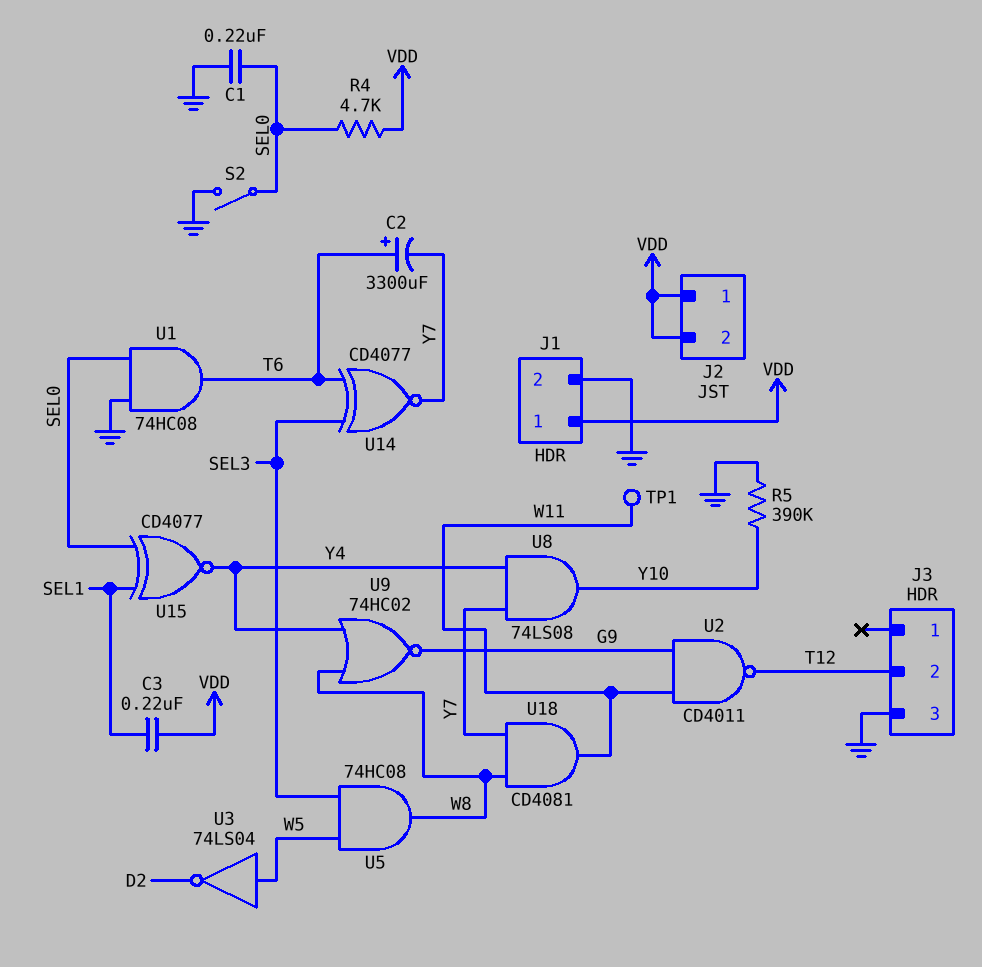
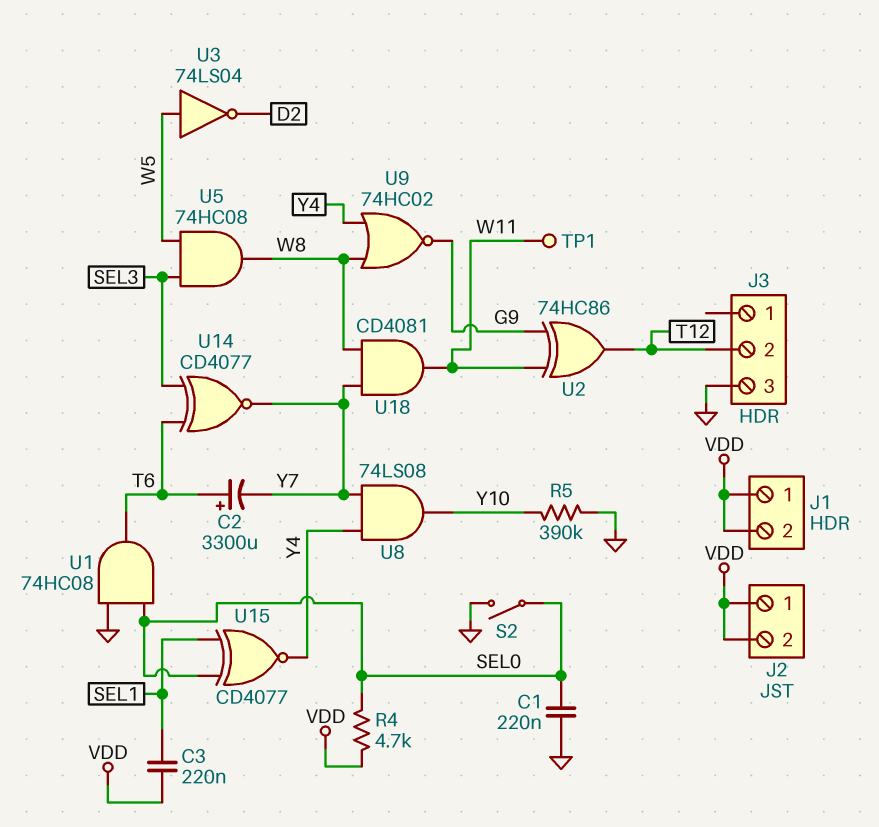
J1 pin 2: GND -> VDD
U2: NAND CD4011 (in G9, in W11, out T12) -> XOR 74HC86 (in G9, in W11, out T12)

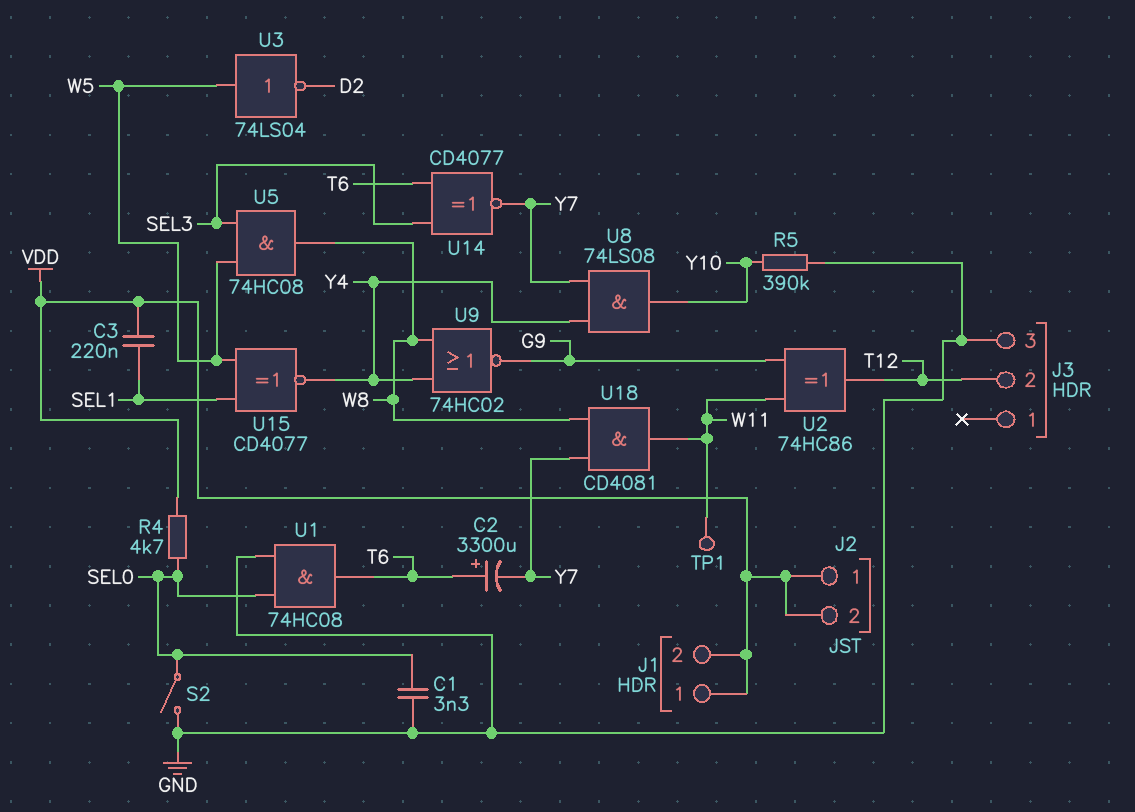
C1: 220nF (GND, SEL0) -> 3.3nF (GND, SEL0)
U15: XNOR CD4077 (in SEL0, in SEL1, out Y4) -> XNOR CD4077 (in SEL1, in W5, out Y4)

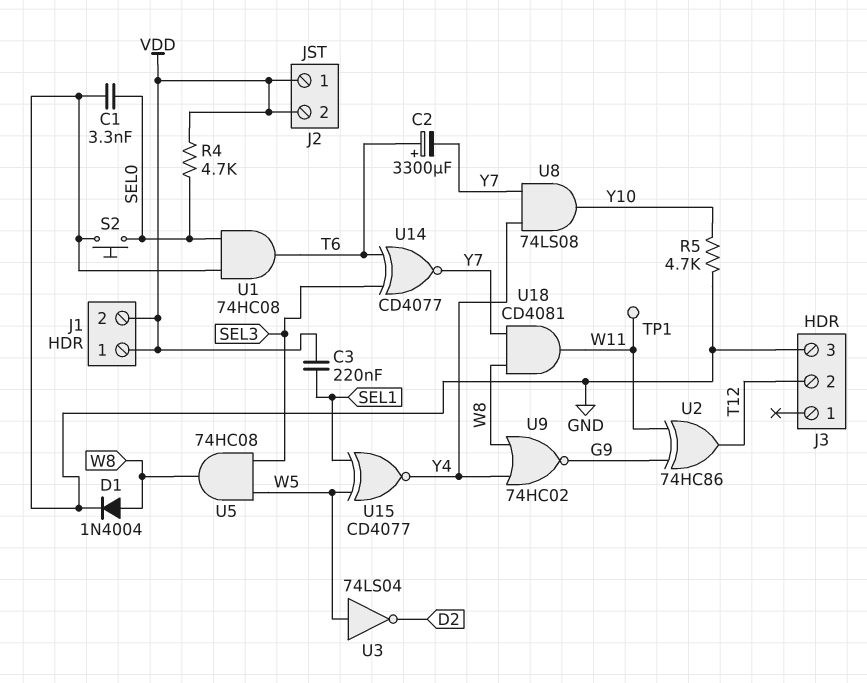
D1: none -> diode 1N4004 (A W8, K GND)
R5: 390k (GND, Y10) -> 4.7k (GND, Y10)
S2: switch (GND, SEL0) -> button (GND, SEL0)

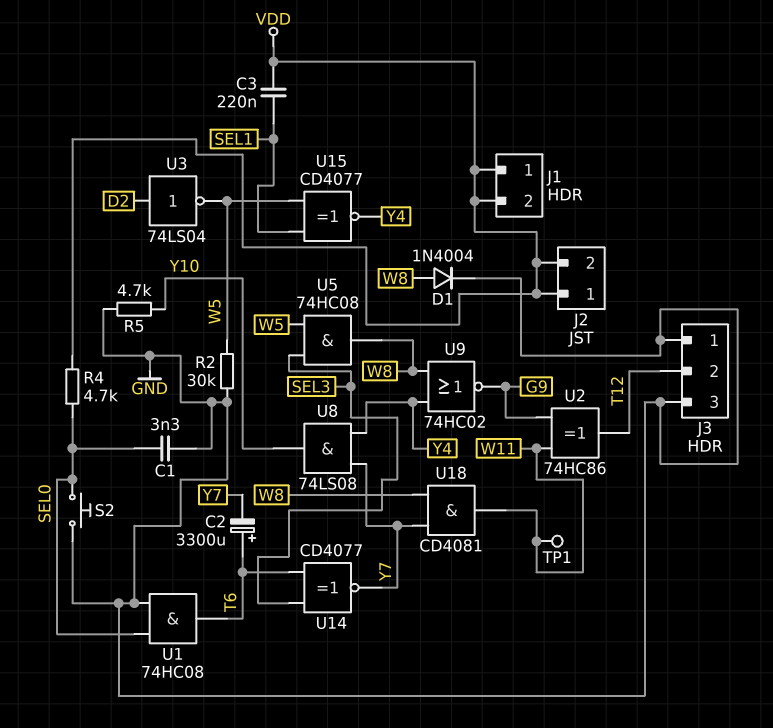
J3 pin 1: none -> GND
R2: none -> 30k (GND, W5)
U3: NOT 74LS04 (in W5, out D2) -> NOT 74LS04 (in D2, out W5)

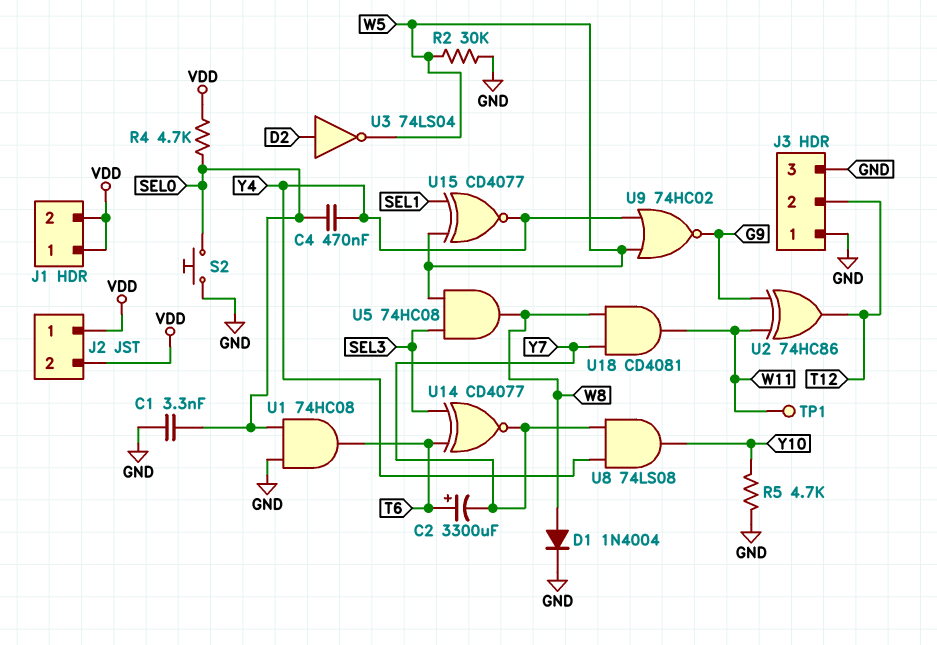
C3: 220nF (SEL1, VDD) -> none
C4: none -> 470nF (SEL0, Y4)
U9: NOR 74HC02 (in W8, in Y4, out G9) -> NOR 74HC02 (in W5, in Y4, out G9)

